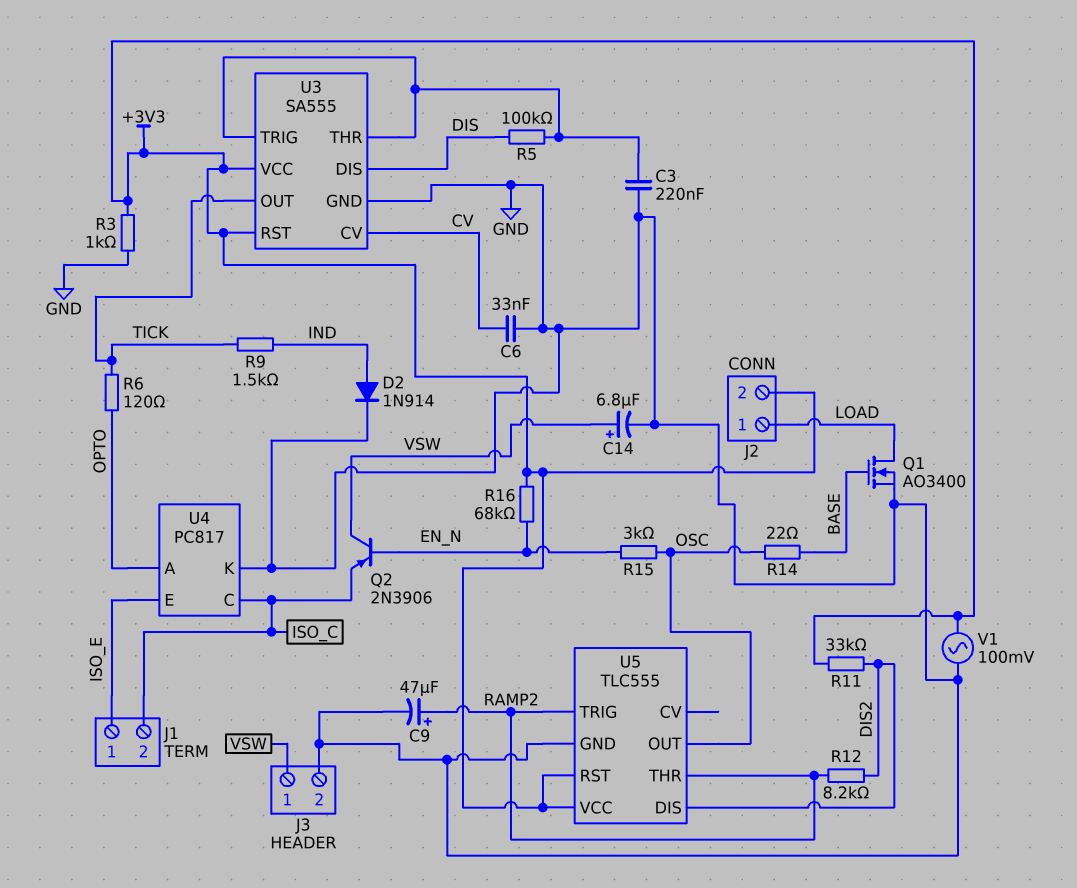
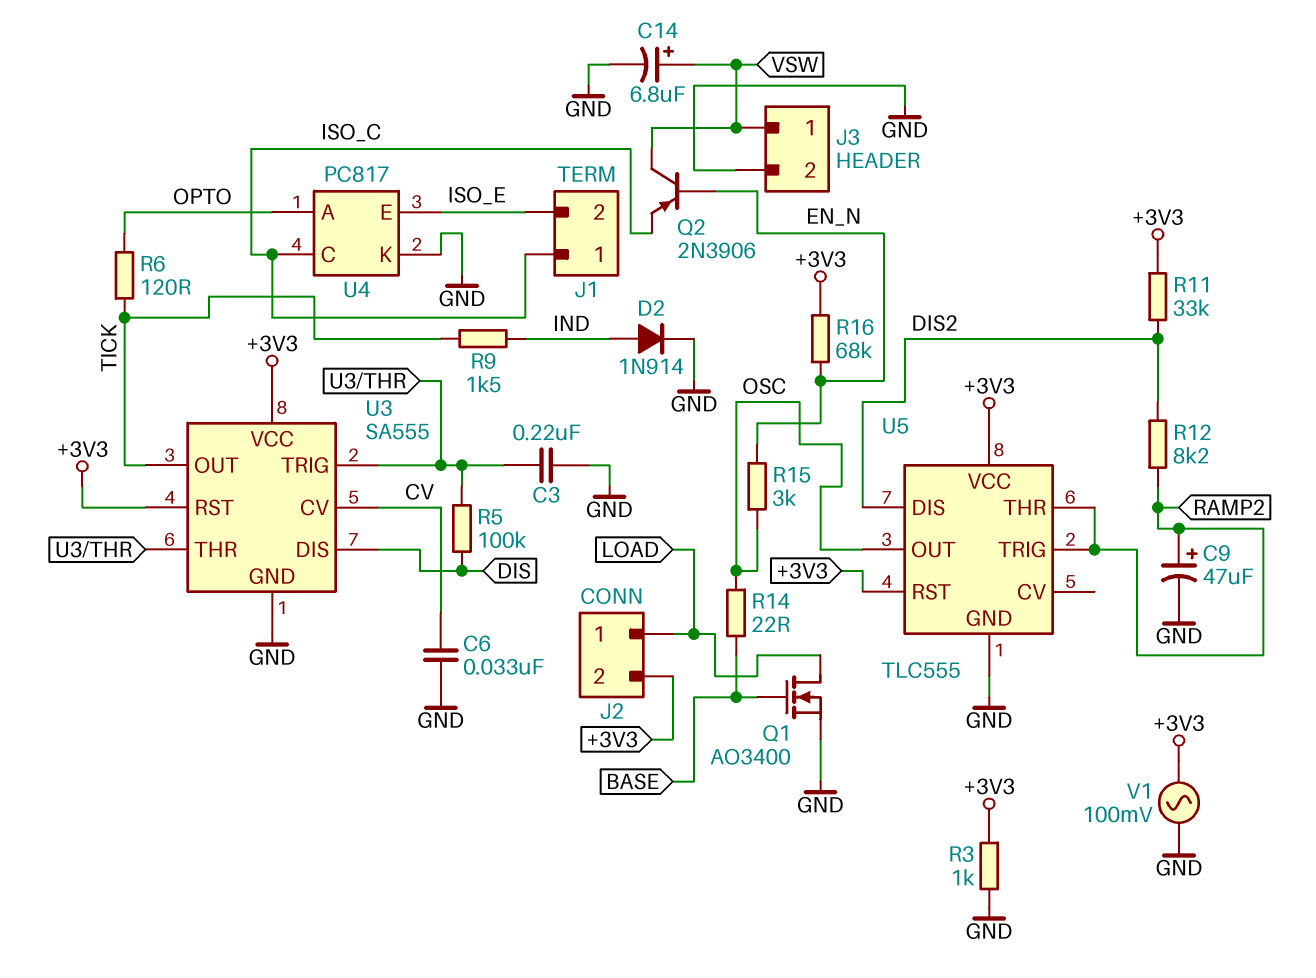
J1 pin 1: ISO_E -> ISO_C
J1 pin 2: ISO_C -> ISO_E

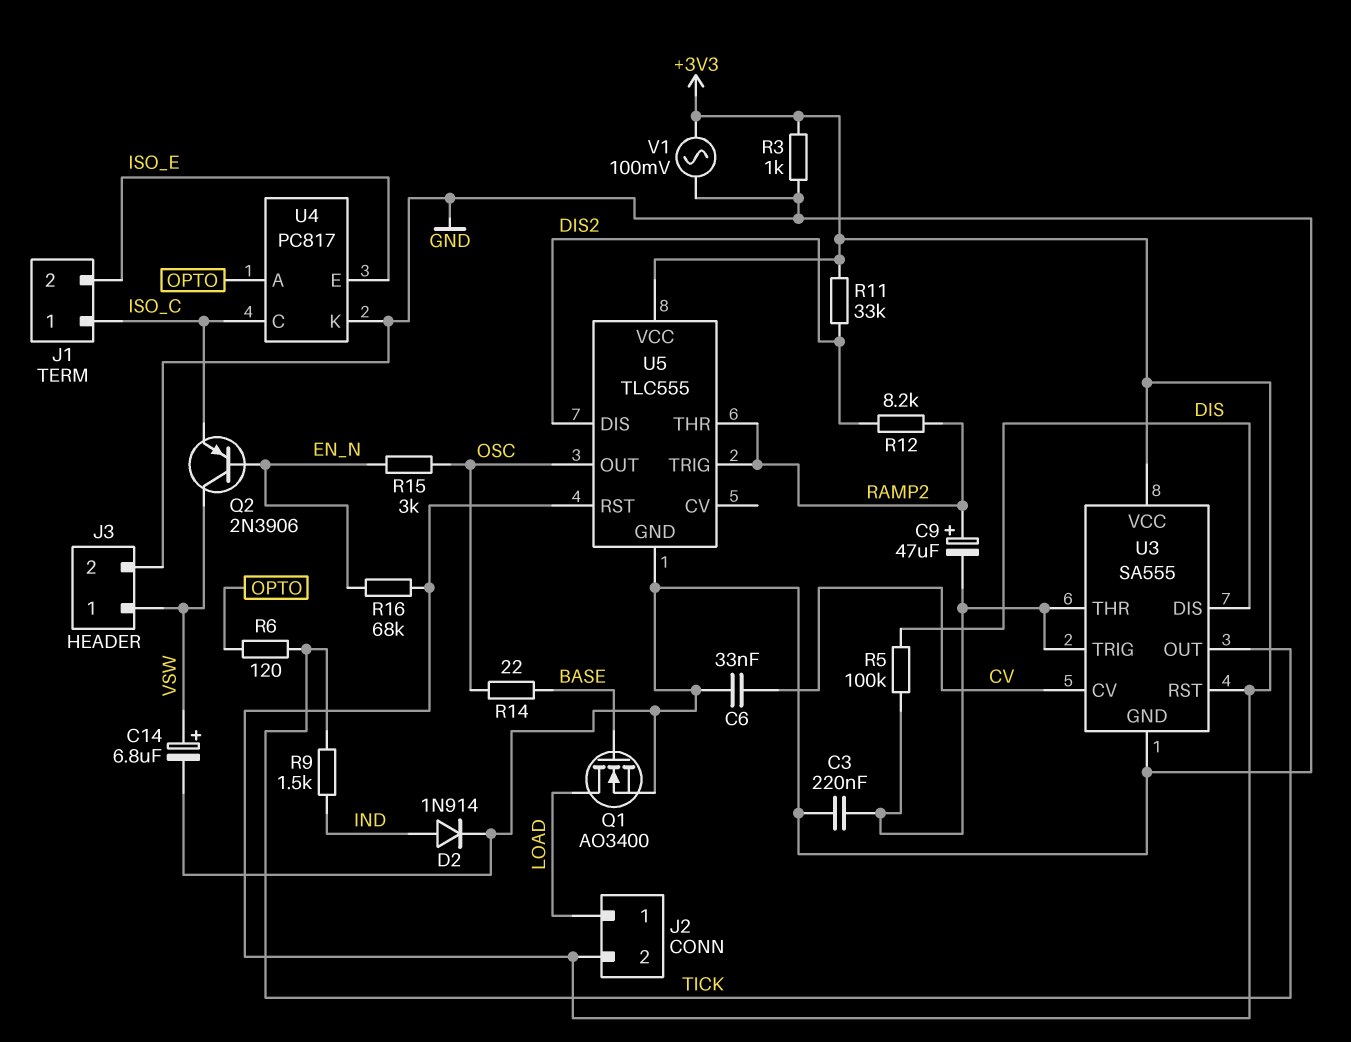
C9: 47uF (plus RAMP2, minus GND) -> 47uF (plus RAMP2, minus U3/THR)

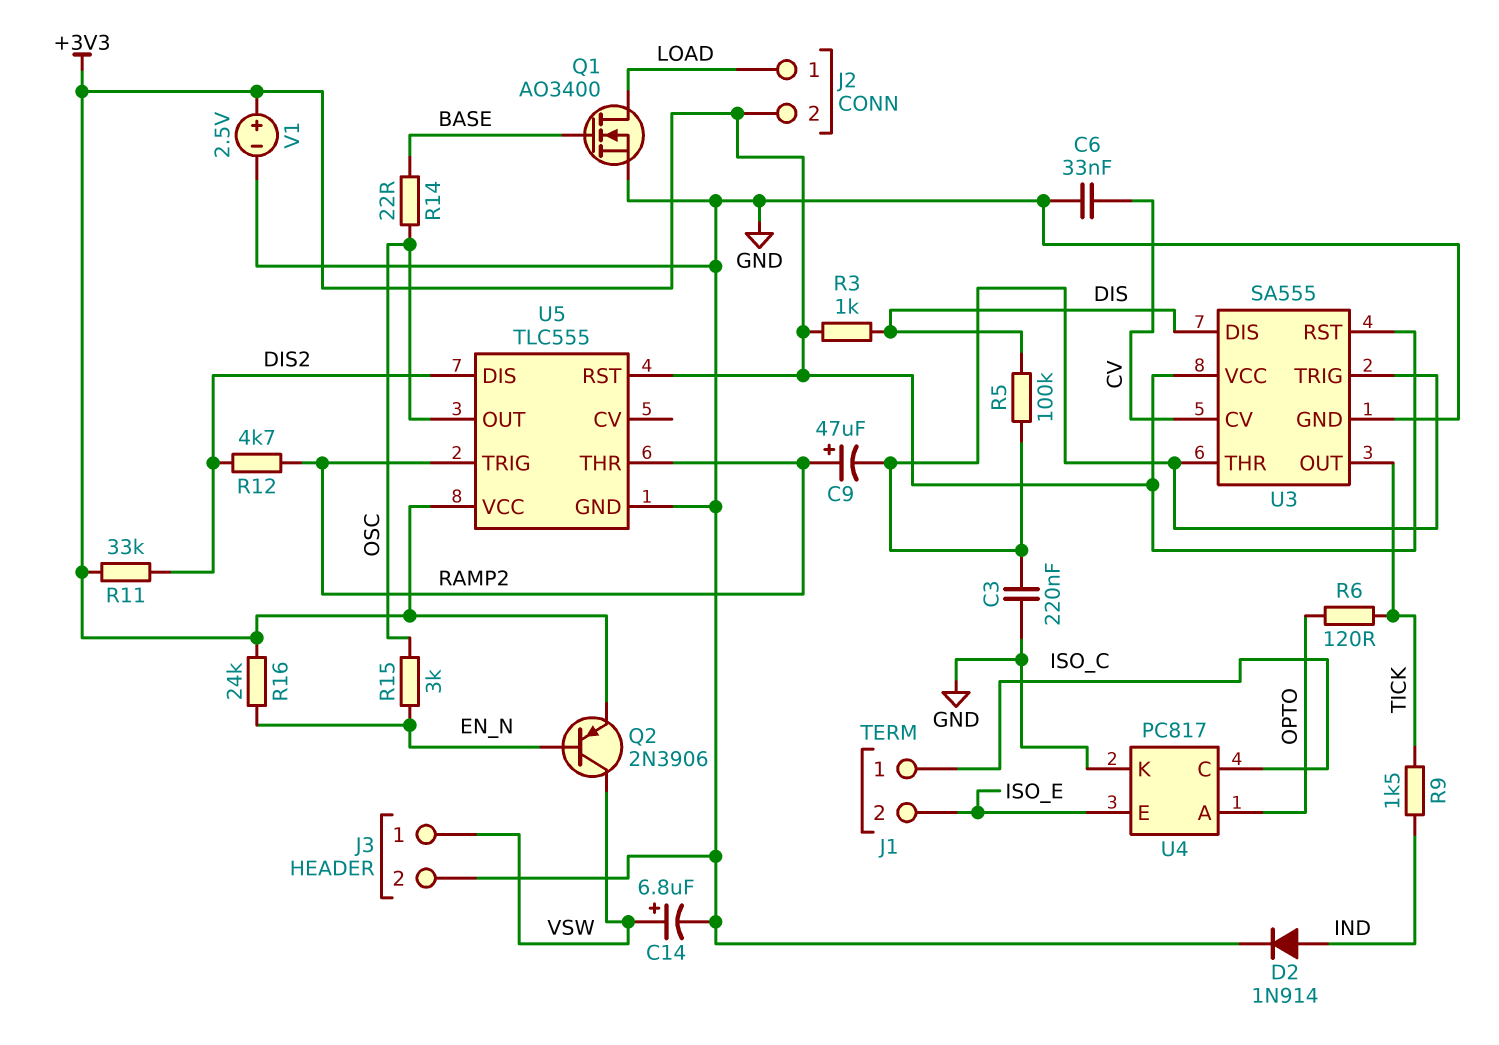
Q2: PNP 2N3906 (B EN_N, C VSW, E ISO_C) -> PNP 2N3906 (B EN_N, C VSW, E +3V3)
R3: 1k (+3V3, GND) -> 1k (+3V3, DIS)
R12: 8.2k (DIS2, RAMP2) -> 4.7k (DIS2, RAMP2)
R16: 68k (+3V3, EN_N) -> 24k (+3V3, EN_N)
V1: AC 100mV (+3V3, GND) -> 2.5V (plus +3V3, minus GND)

